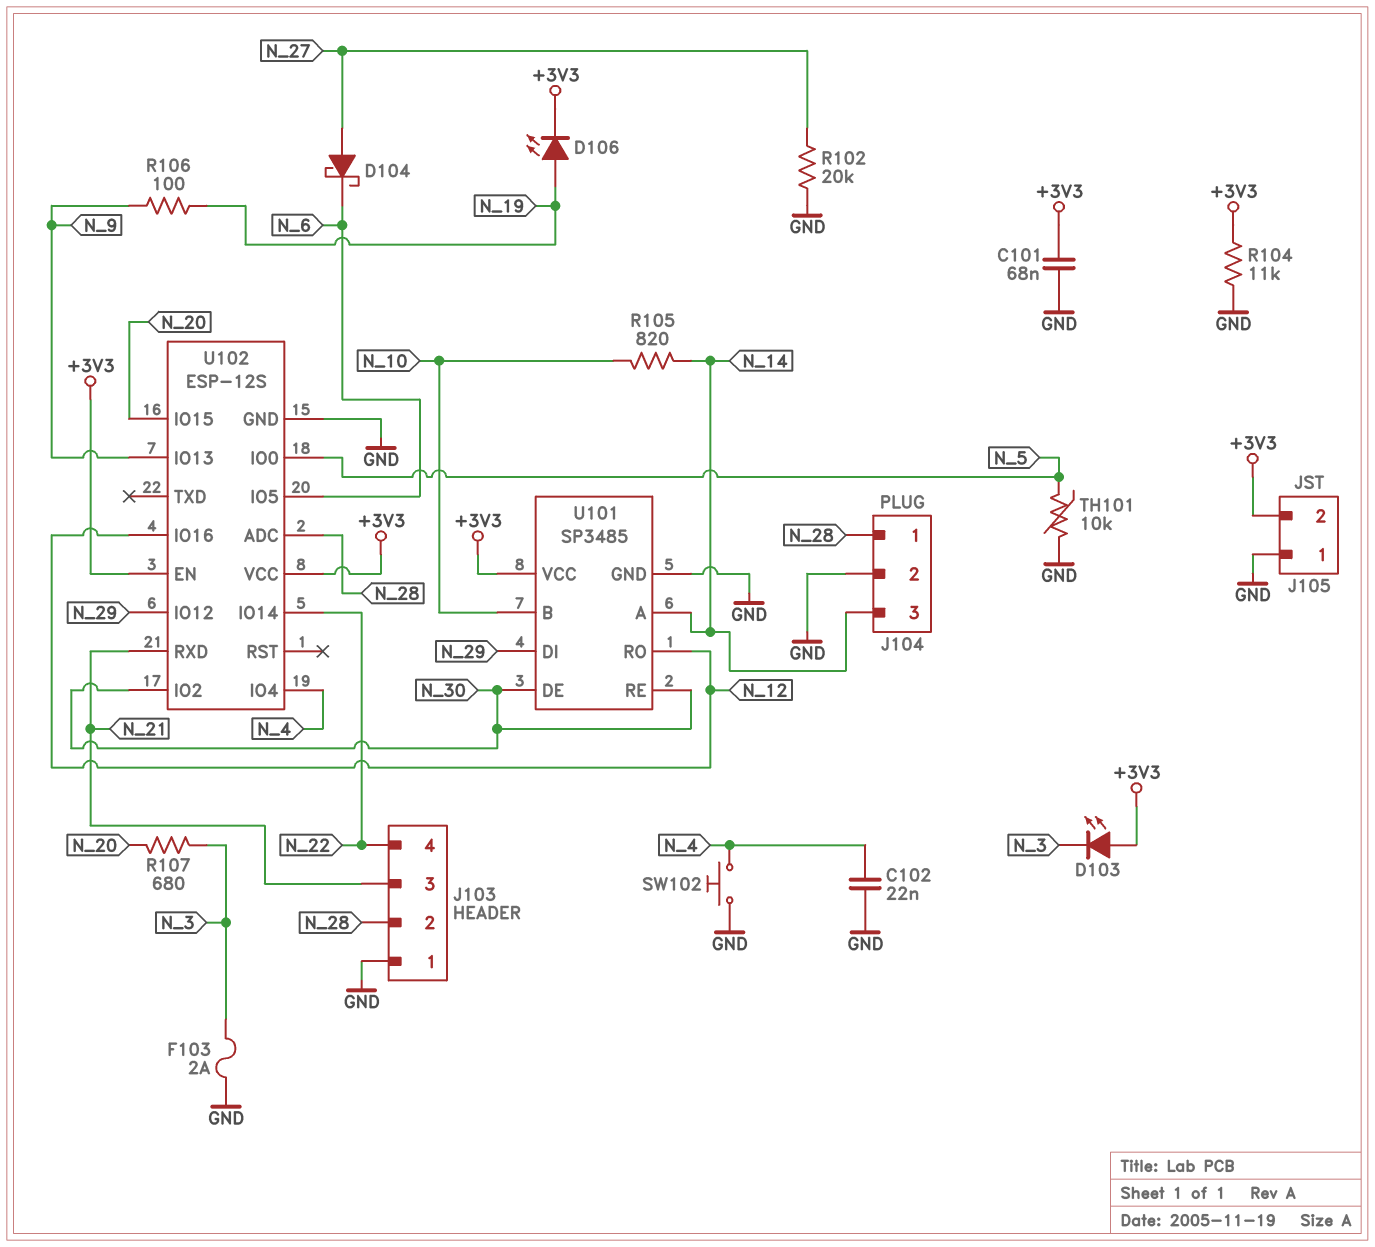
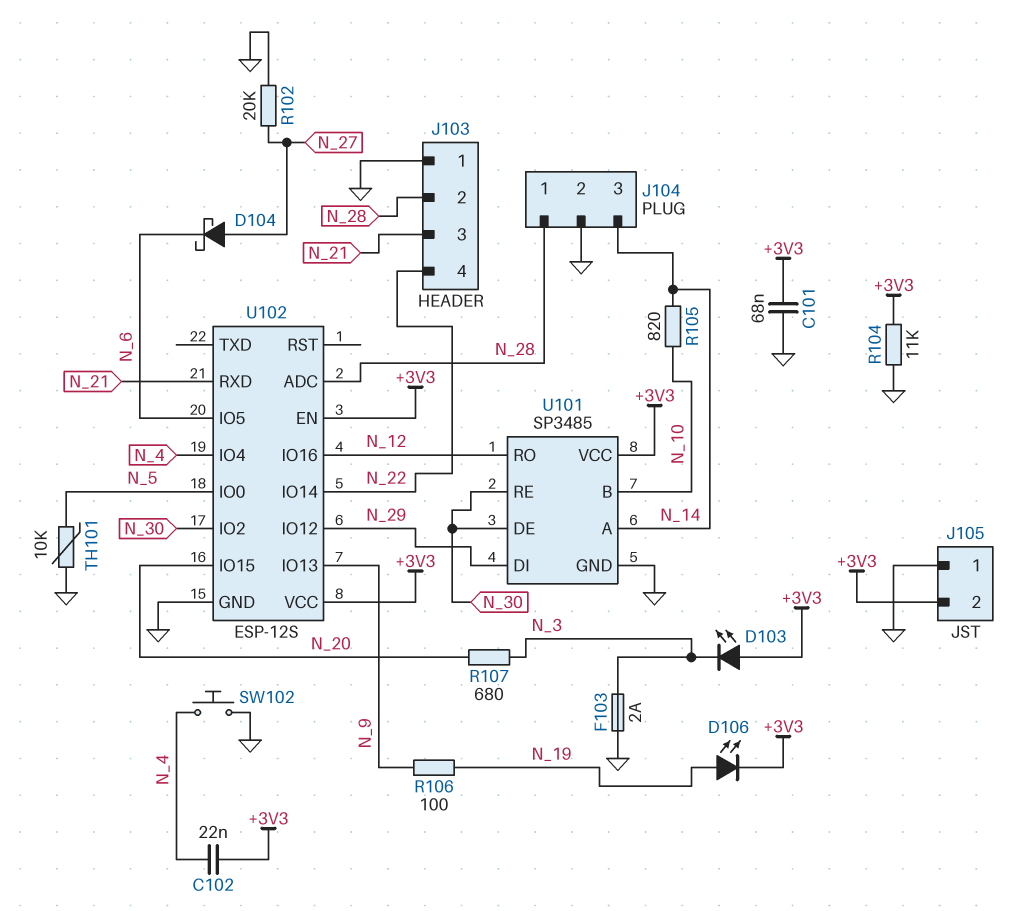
C102: 22nF (GND, N_4) -> 22nF (+3V3, N_4)

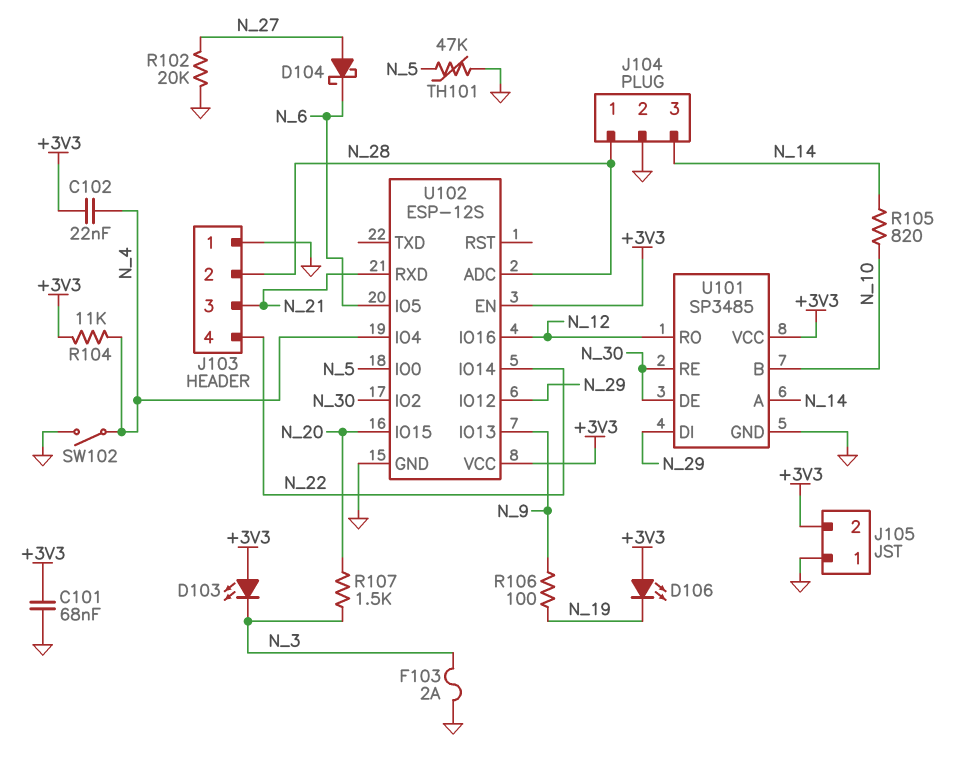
D106: LED (A N_19, K +3V3) -> LED (A +3V3, K N_19)
R104: 11k (+3V3, GND) -> 11k (+3V3, N_4)
R107: 680 (N_3, N_20) -> 1.5k (N_3, N_20)
SW102: button (GND, N_4) -> switch (GND, N_4)
TH101: 10k (GND, N_5) -> 47k (GND, N_5)

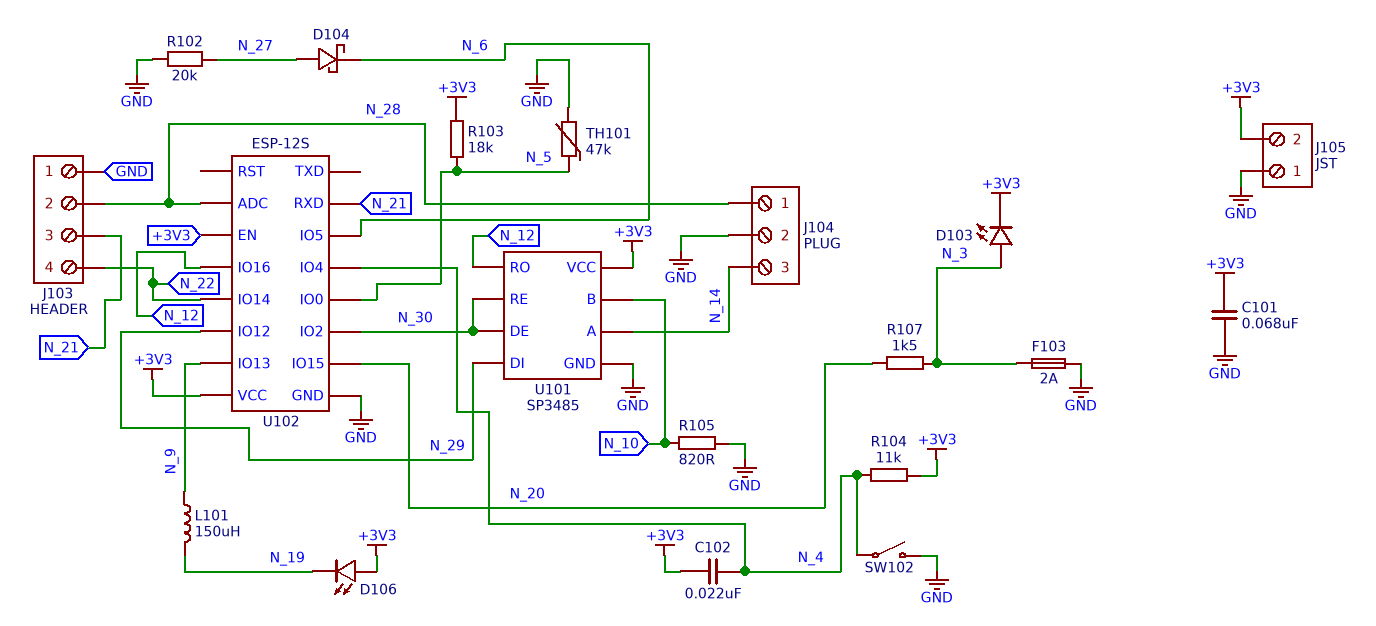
D103: LED (A +3V3, K N_3) -> LED (A N_3, K +3V3)
L101: none -> 150uH (N_9, N_19)
R103: none -> 18k (+3V3, N_5)
R105: 820 (N_10, N_14) -> 820 (GND, N_10)
R106: 100 (N_9, N_19) -> none

